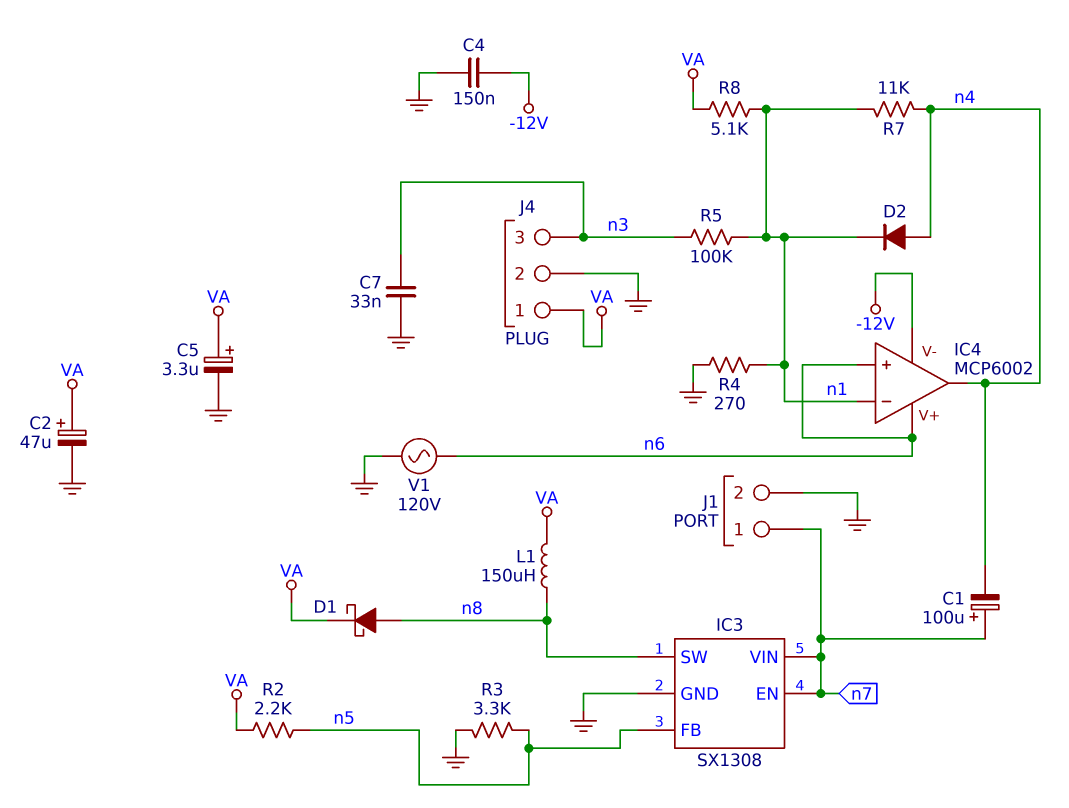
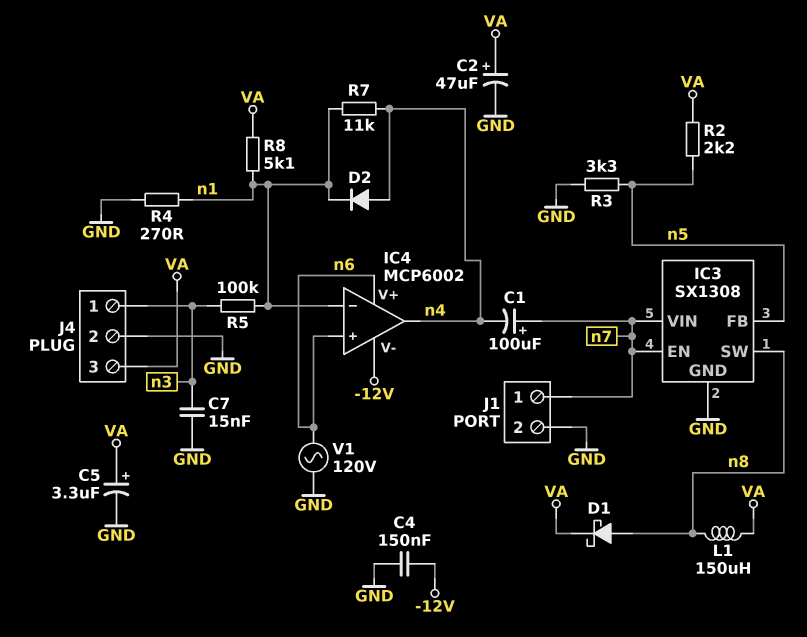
C7: 33nF (GND, n3) -> 15nF (GND, n3)
J4 pin 1: VA -> n3
J4 pin 3: n3 -> VA

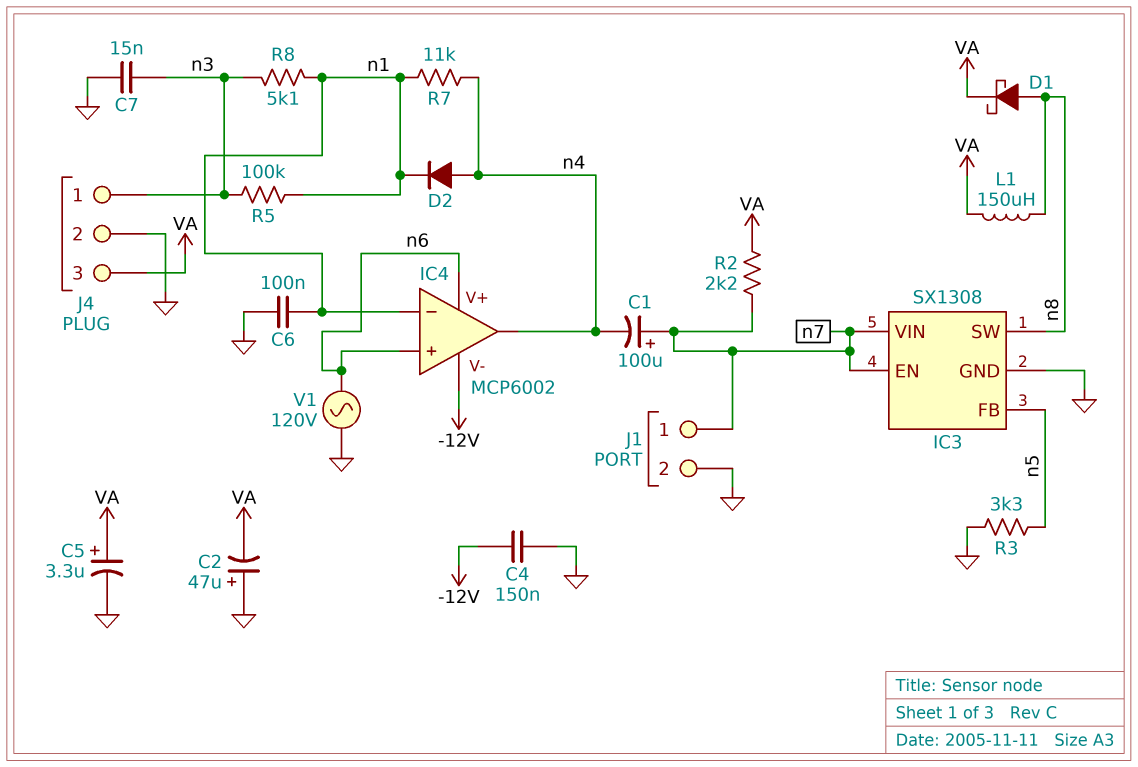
C2: 47uF (plus VA, minus GND) -> 47uF (plus GND, minus VA)
C6: none -> 100nF (GND, n1)
R2: 2.2k (VA, n5) -> 2.2k (VA, n7)
R4: 270 (GND, n1) -> none
R8: 5.1k (VA, n1) -> 5.1k (n1, n3)

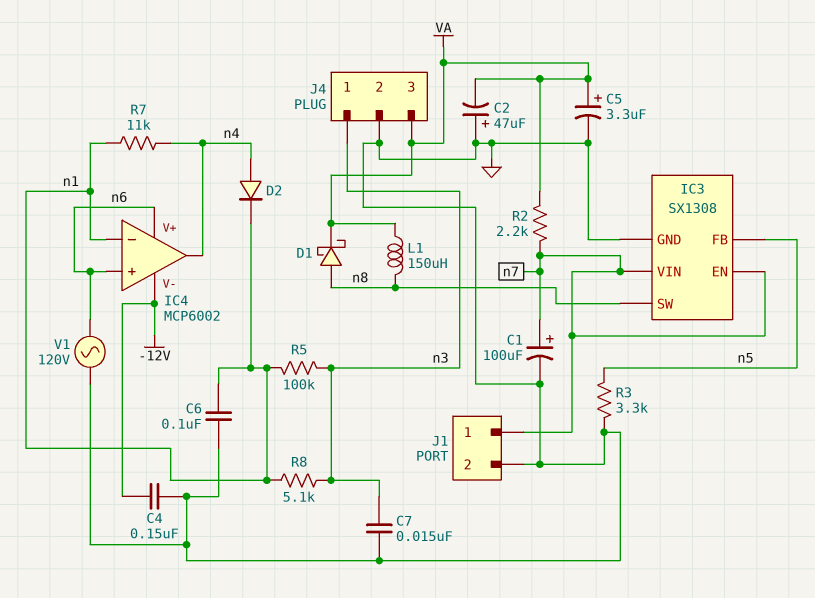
C1: 100uF (plus n7, minus n4) -> 100uF (plus n7, minus GND)

